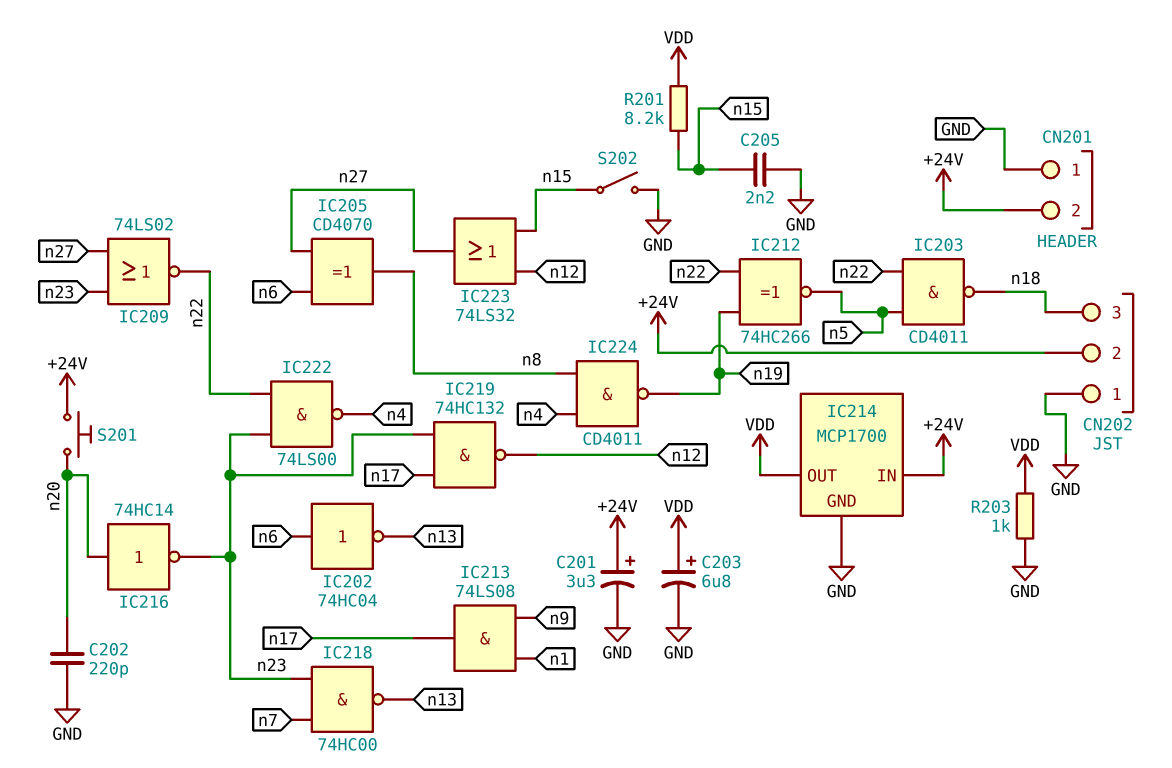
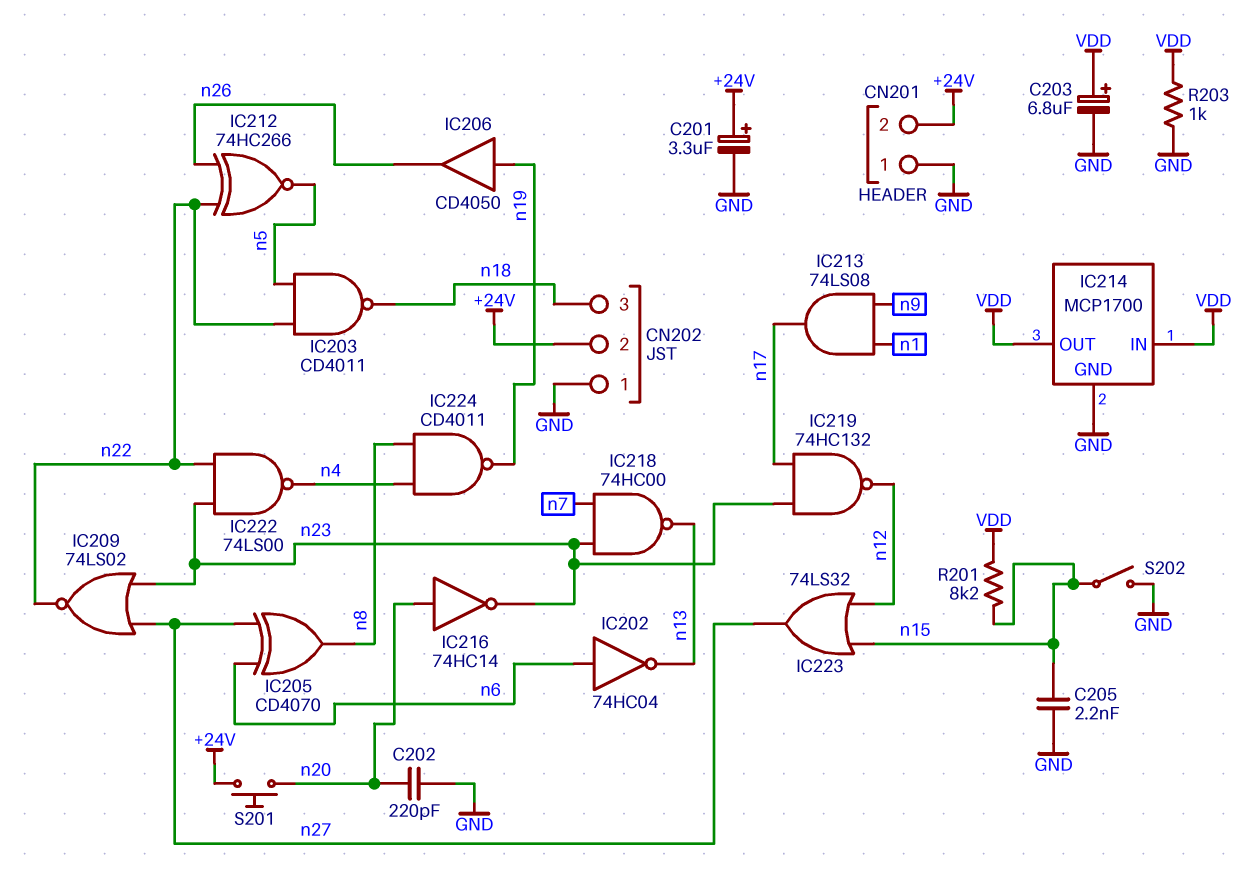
IC206: none -> buffer CD4050 (in n19, out n26)
IC212: XNOR 74HC266 (in n19, in n22, out n5) -> XNOR 74HC266 (in n22, in n26, out n5)
IC214 pin IN: +24V -> VDD

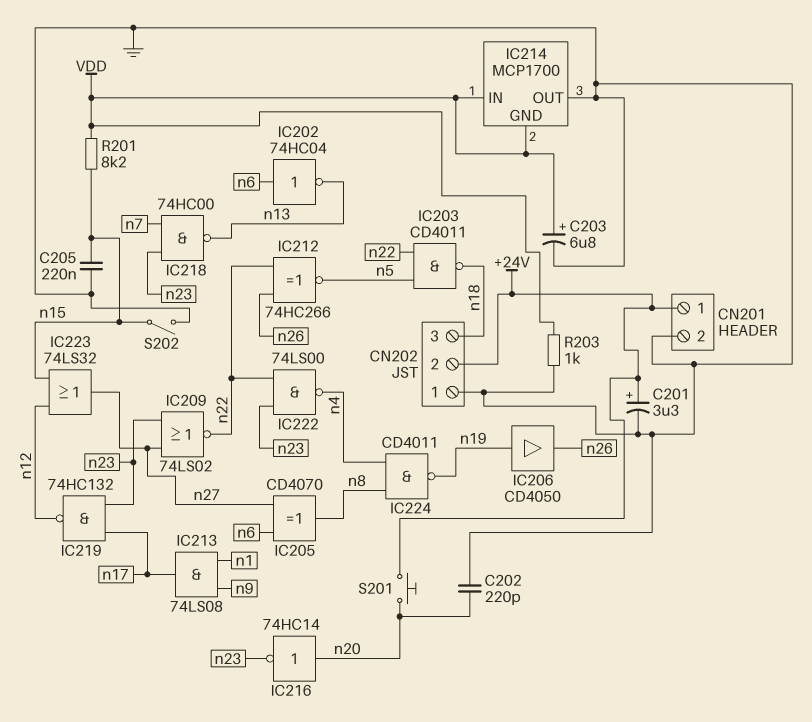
C205: 2.2nF (GND, n15) -> 220nF (GND, n15)
CN201 pin 1: GND -> +24V
CN201 pin 2: +24V -> GND
IC214 pin GND: GND -> VDD
IC214 pin OUT: VDD -> GND

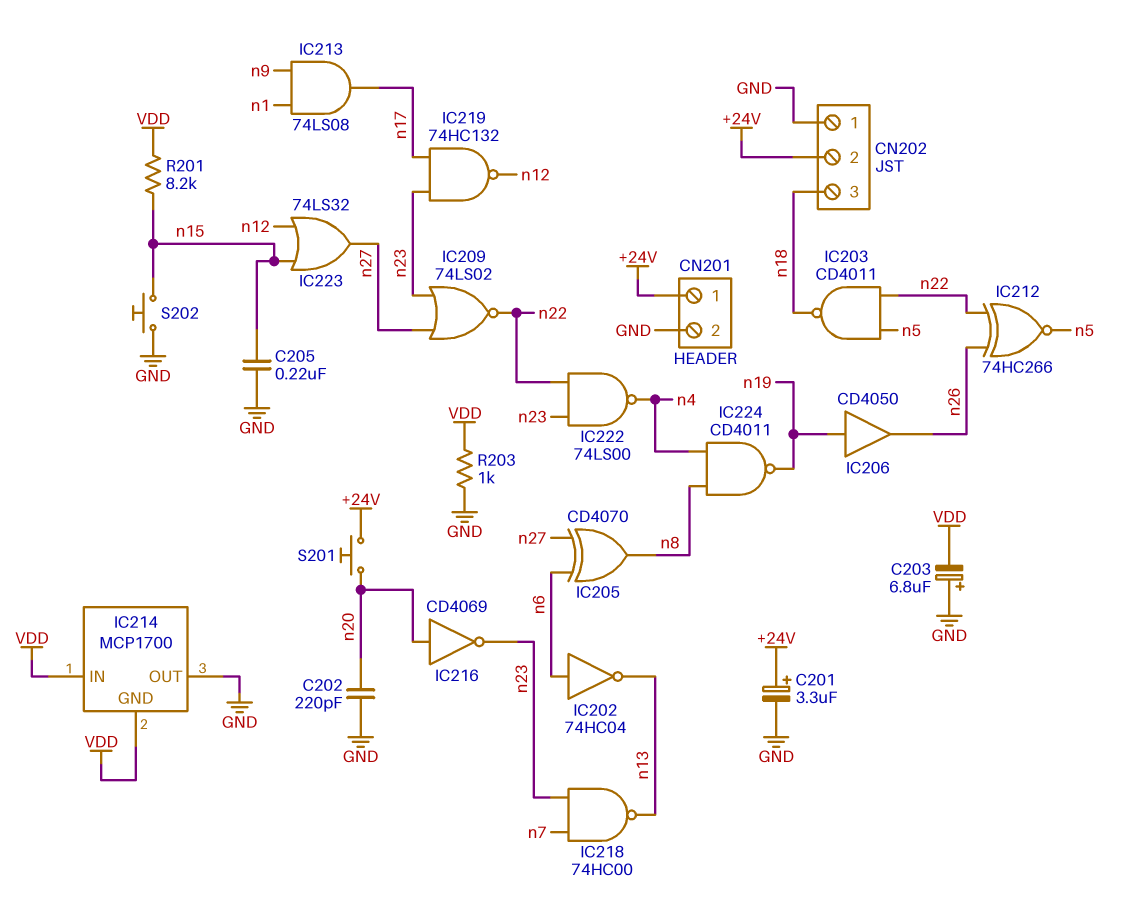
C203: 6.8uF (plus VDD, minus GND) -> 6.8uF (plus GND, minus VDD)
IC216: NOT 74HC14 (in n20, out n23) -> NOT CD4069 (in n20, out n23)
S202: switch (GND, n15) -> button (GND, n15)

